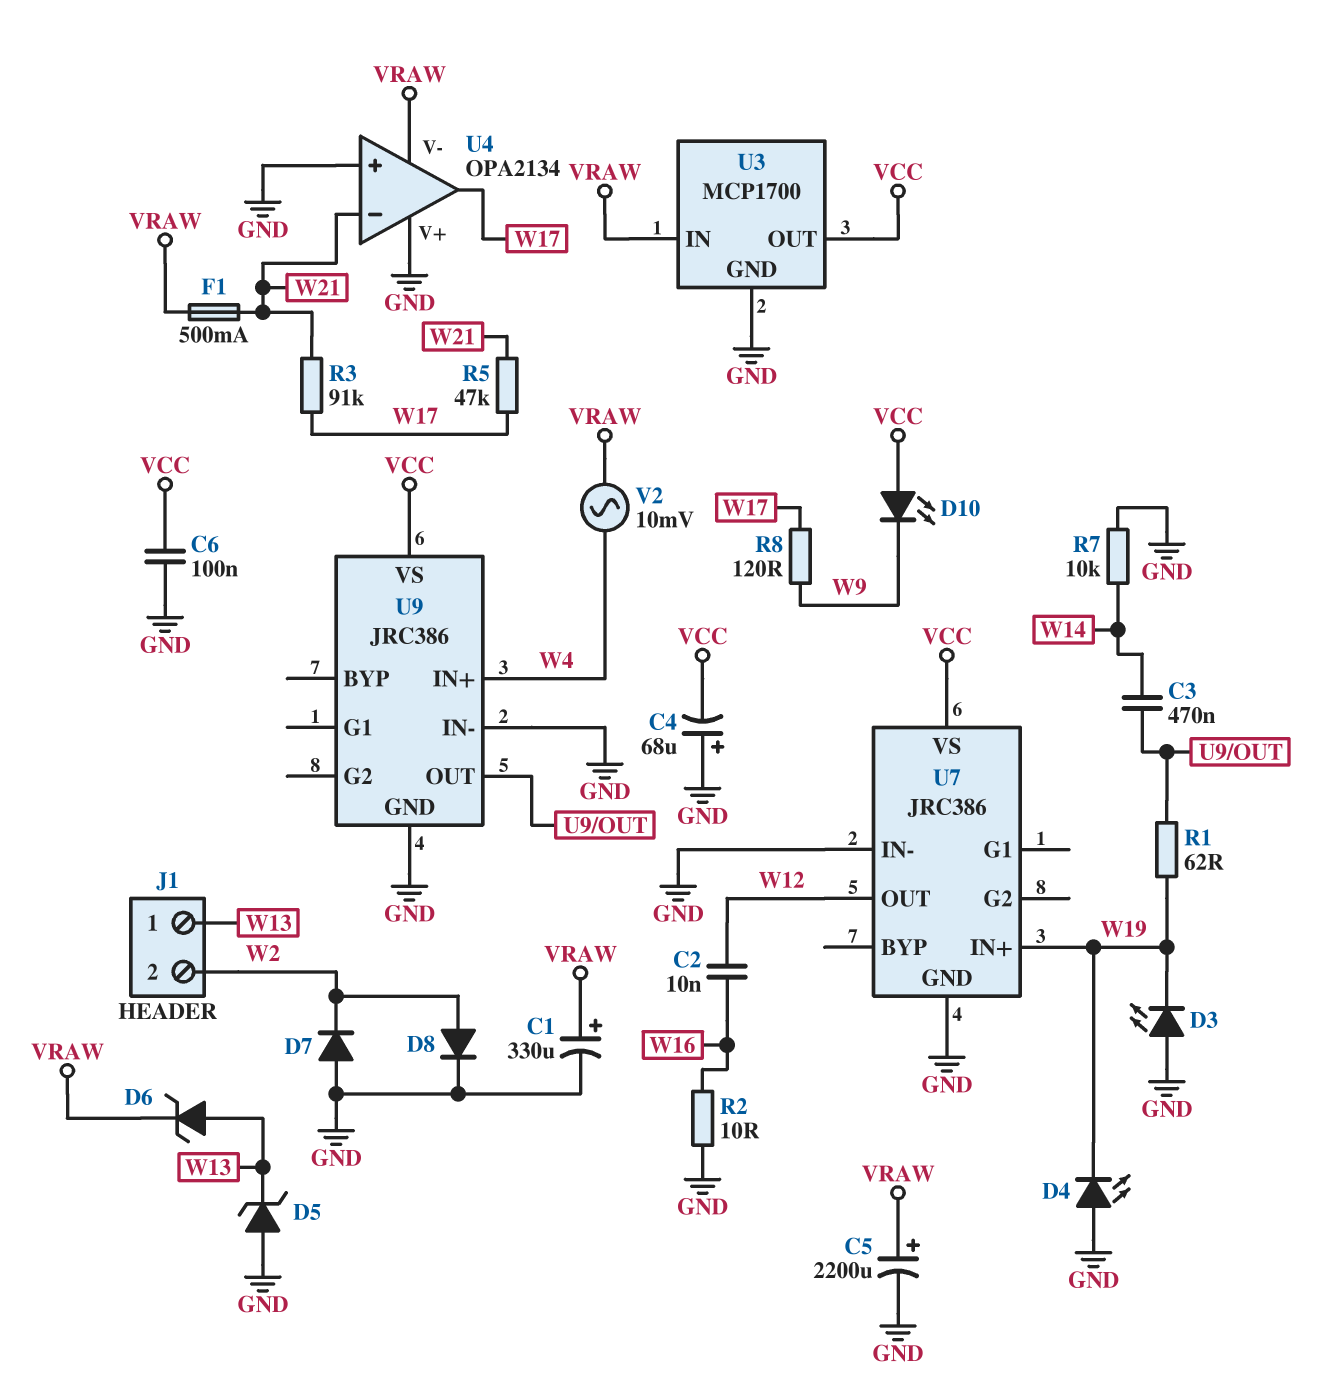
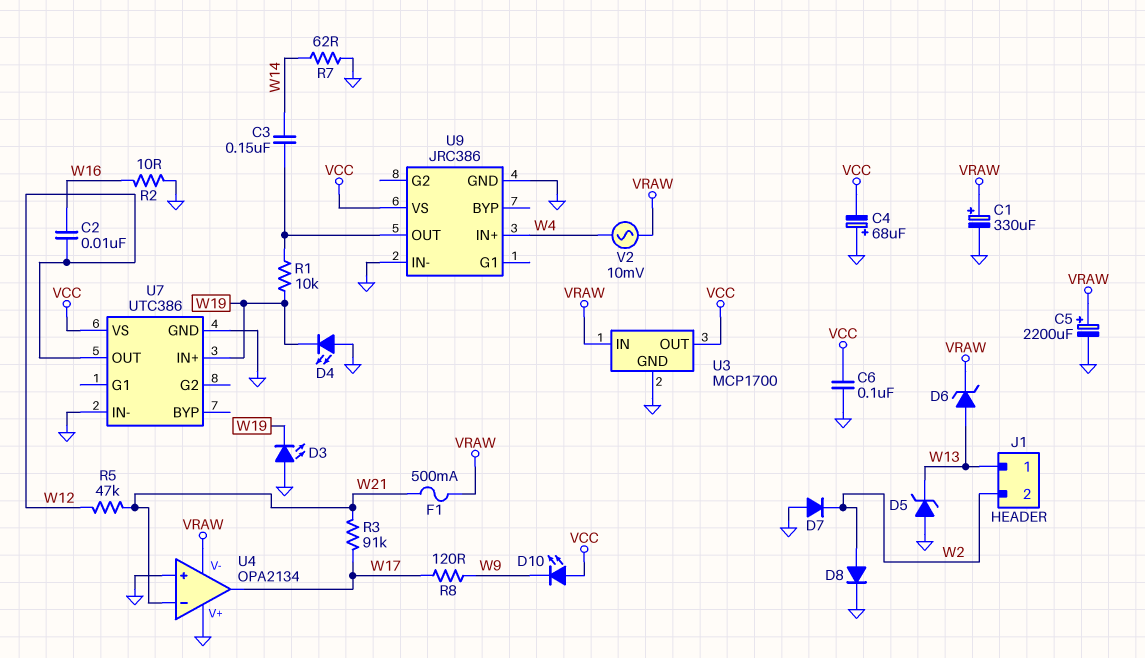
C3: 470nF (U9/OUT, W14) -> 150nF (U9/OUT, W14)
R1: 62 (U9/OUT, W19) -> 10k (U9/OUT, W19)
R5: 47k (W17, W21) -> 47k (W12, W21)
R7: 10k (GND, W14) -> 62 (GND, W14)
U7: JRC386 -> UTC386

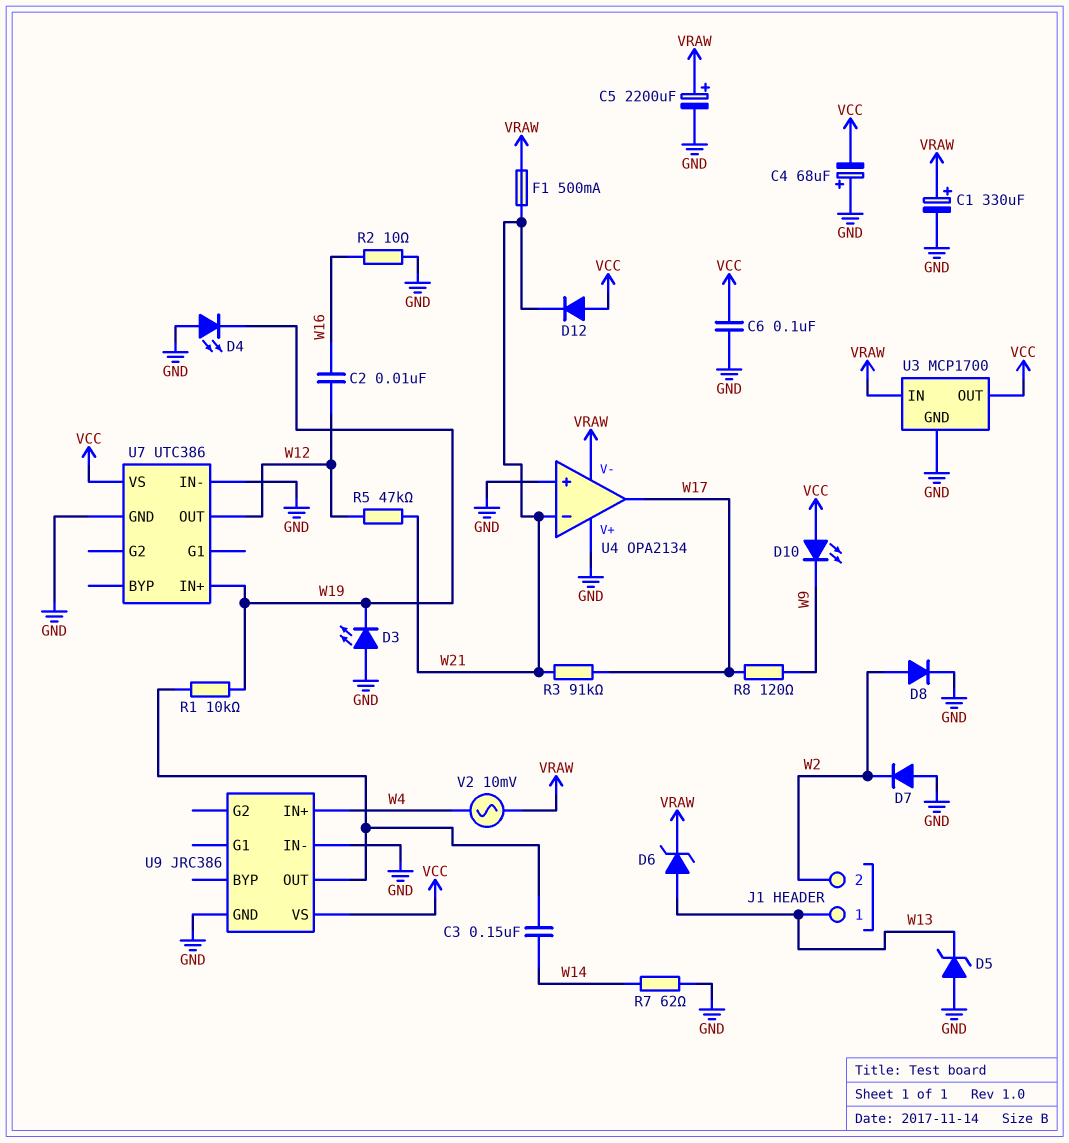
D12: none -> diode (A VCC, K W21)

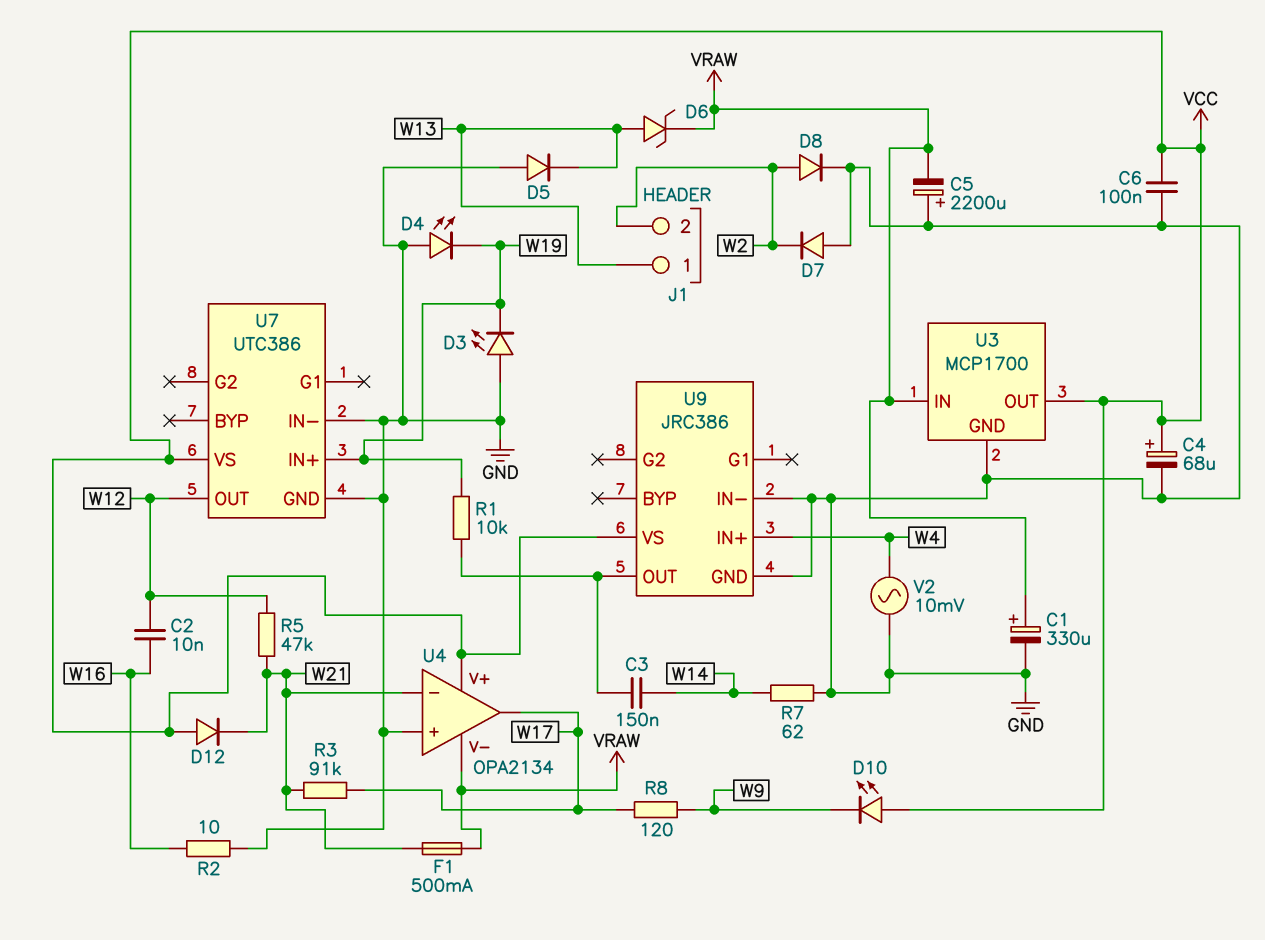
C4: 68uF (plus GND, minus VCC) -> 68uF (plus VCC, minus GND)
C5: 2200uF (plus VRAW, minus GND) -> 2200uF (plus GND, minus VRAW)
D5: zener (A GND, K W13) -> diode (A GND, K W13)
U4 pin V+: GND -> VCC
V2: AC 10mV (VRAW, W4) -> AC 10mV (GND, W4)

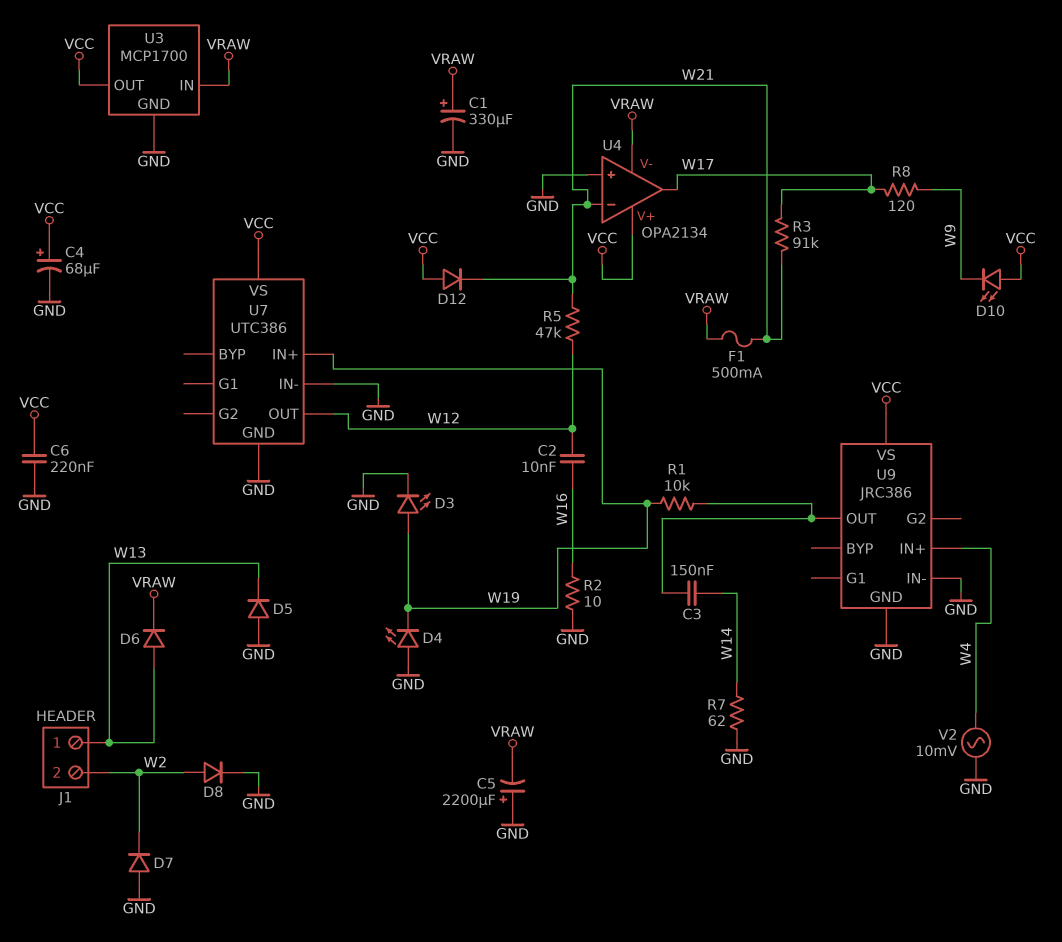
C6: 100nF (GND, VCC) -> 220nF (GND, VCC)
D3: LED (A GND, K W19) -> LED (A W19, K GND)
D6: zener (A W13, K VRAW) -> diode (A W13, K VRAW)

